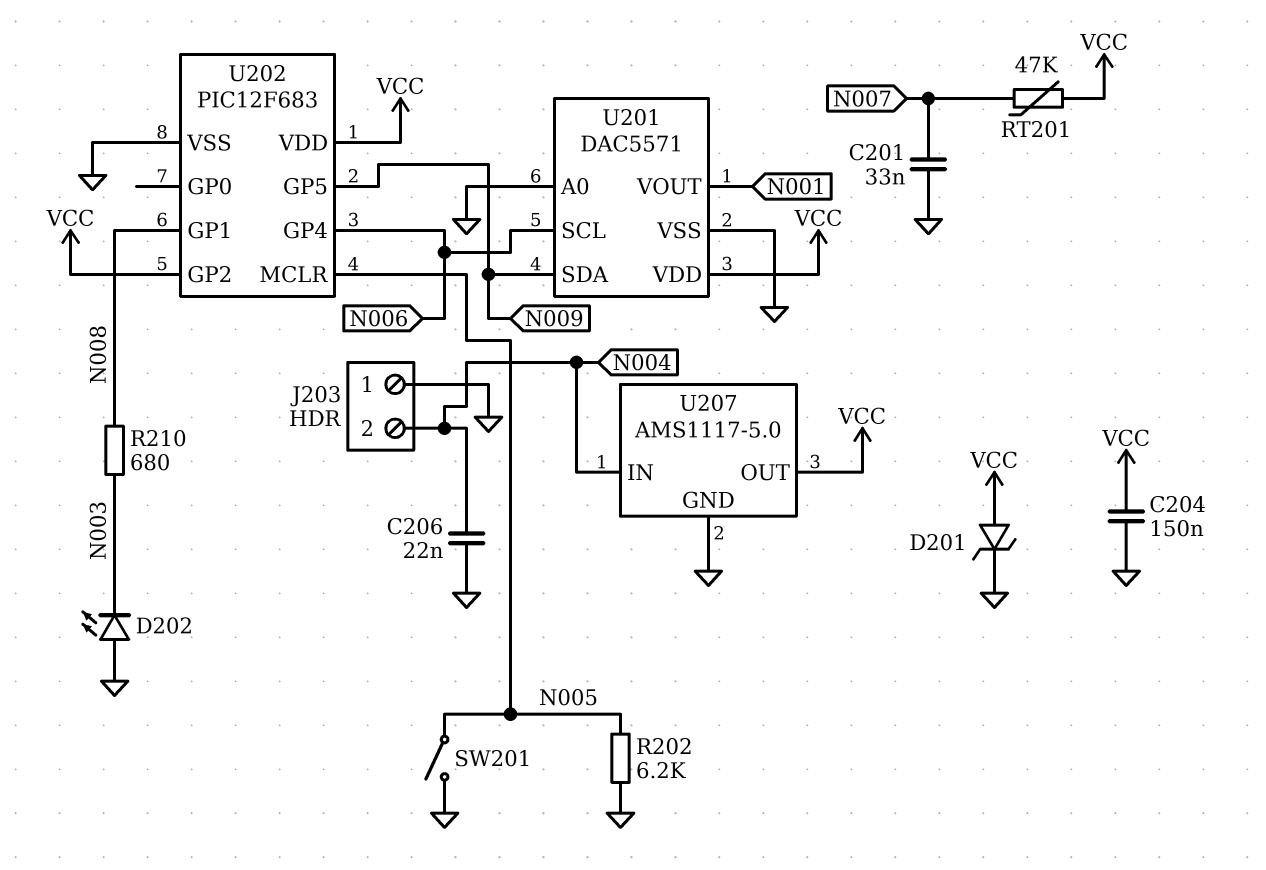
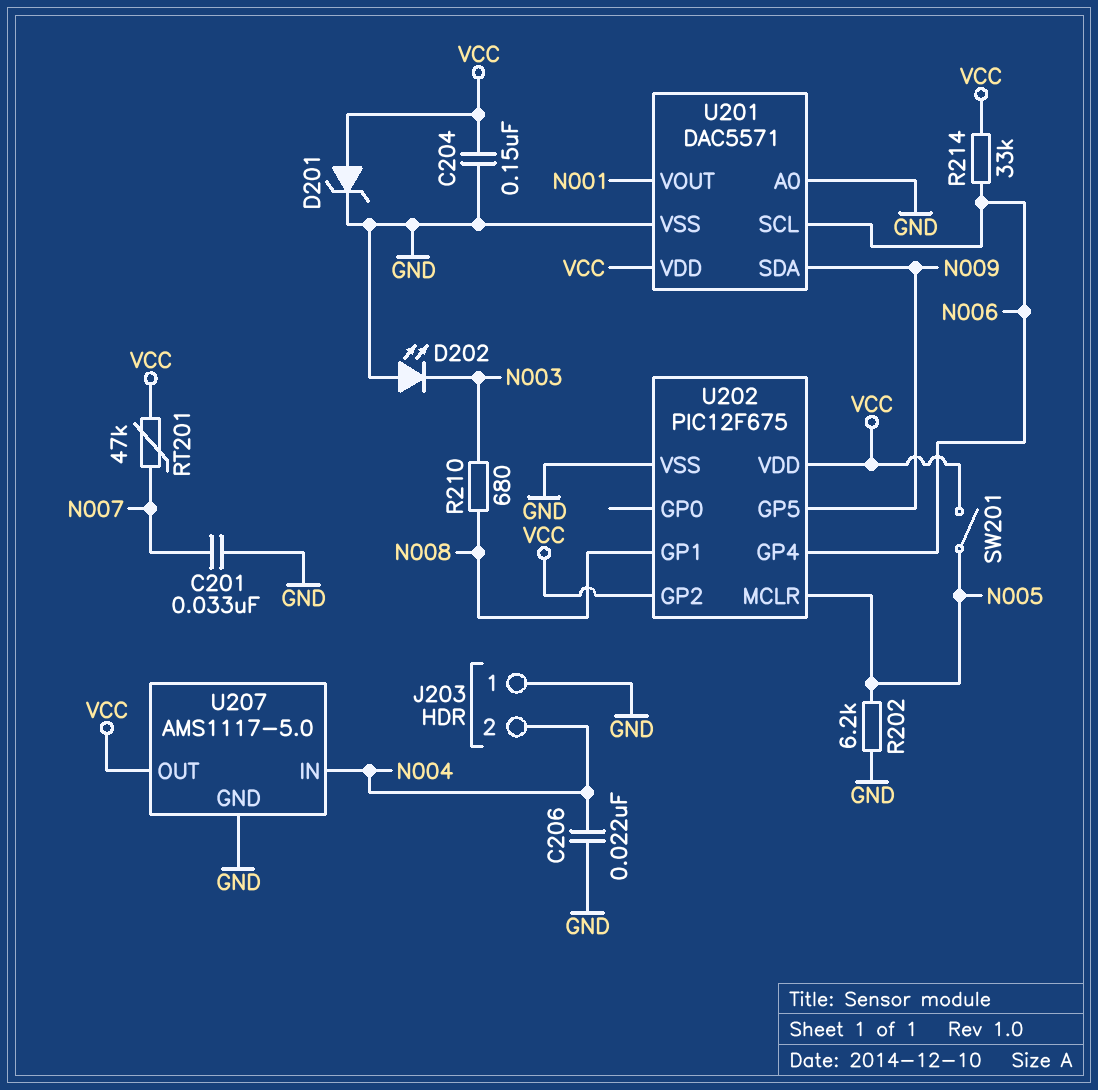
R214: none -> 33k (N006, VCC)
SW201: switch (GND, N005) -> switch (N005, VCC)
U202: PIC12F683 -> PIC12F675

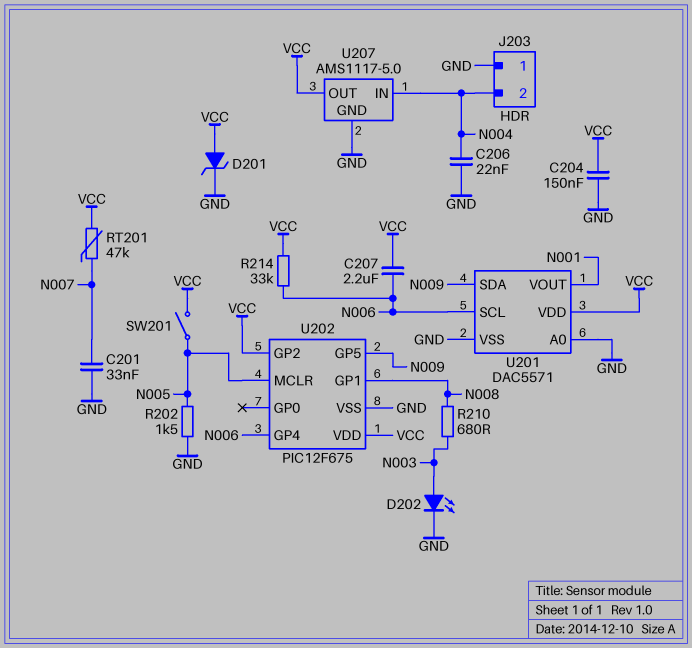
C207: none -> 2.2uF (N006, VCC)
D202: LED (A GND, K N003) -> LED (A N003, K GND)
R202: 6.2k (GND, N005) -> 1.5k (GND, N005)

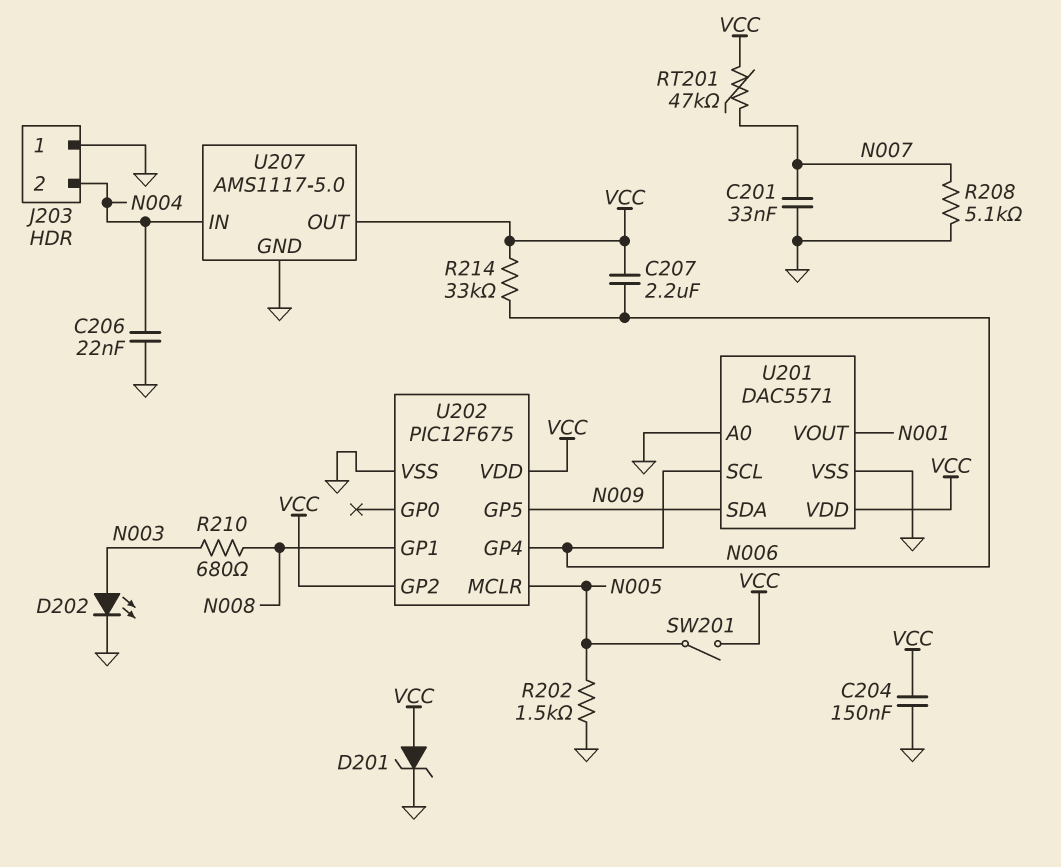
R208: none -> 5.1k (GND, N007)

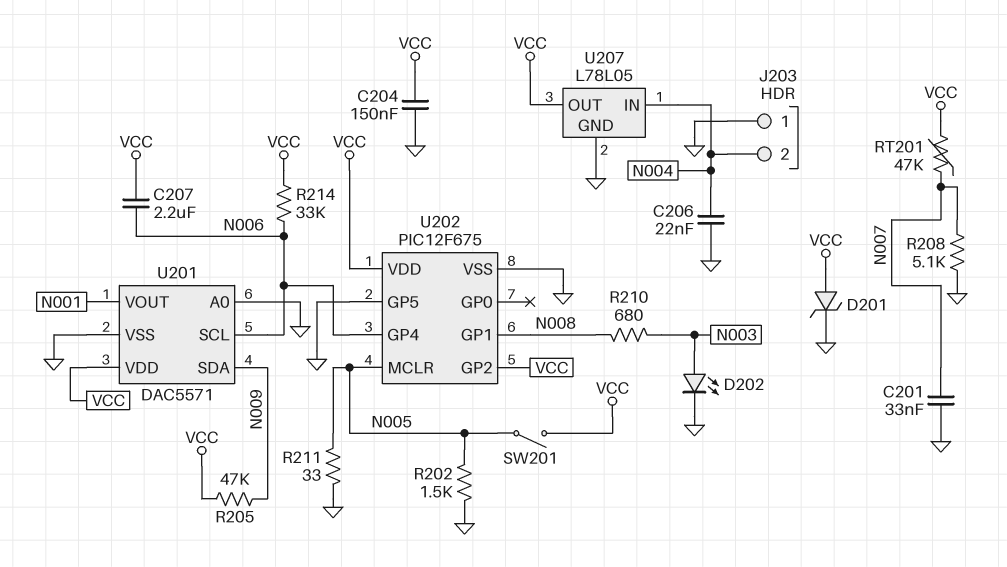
R205: none -> 47k (N009, VCC)
R211: none -> 33 (GND, N005)
U202 pin GP5: N009 -> GND
U207: AMS1117-5.0 -> L78L05

